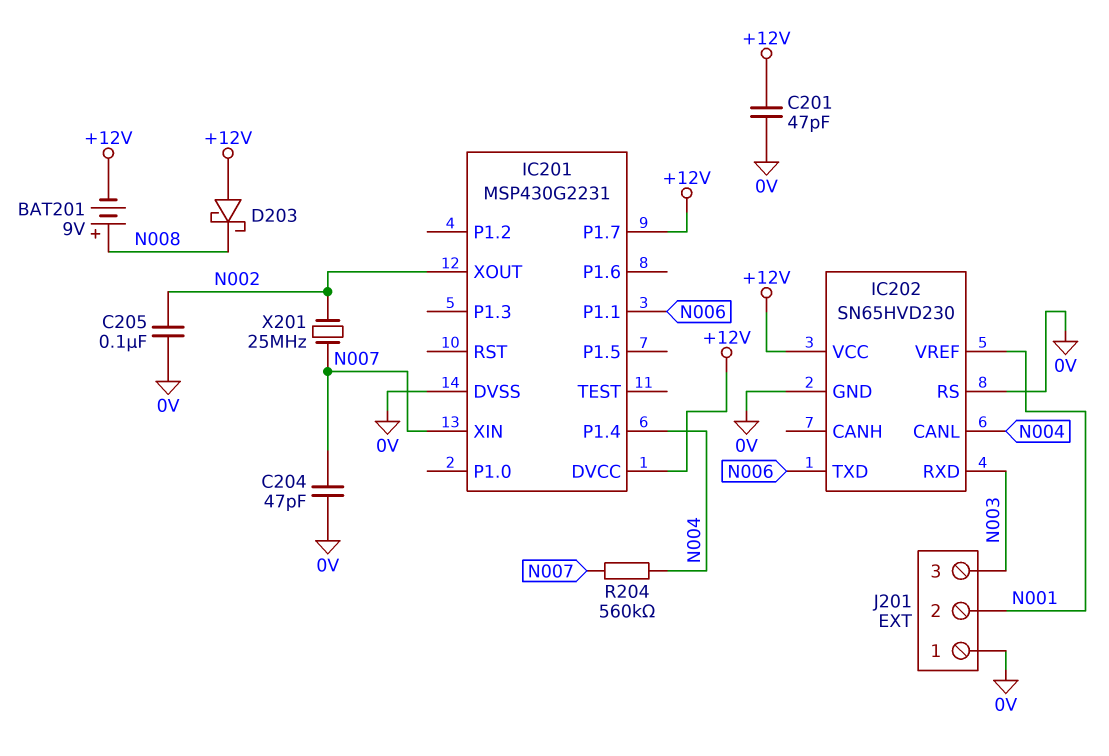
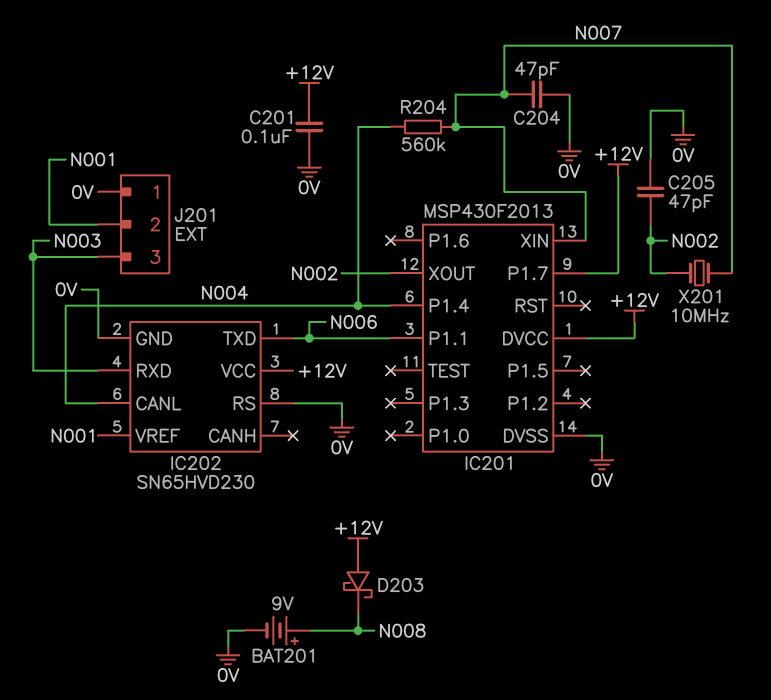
BAT201: 9V (plus N008, minus +12V) -> 9V (plus N008, minus 0V)
C201: 47pF (+12V, 0V) -> 100nF (+12V, 0V)
C205: 100nF (0V, N002) -> 47pF (0V, N002)
IC201: MSP430G2231 -> MSP430F2013
X201: 25MHz (N002, N007) -> 10MHz (N002, N007)

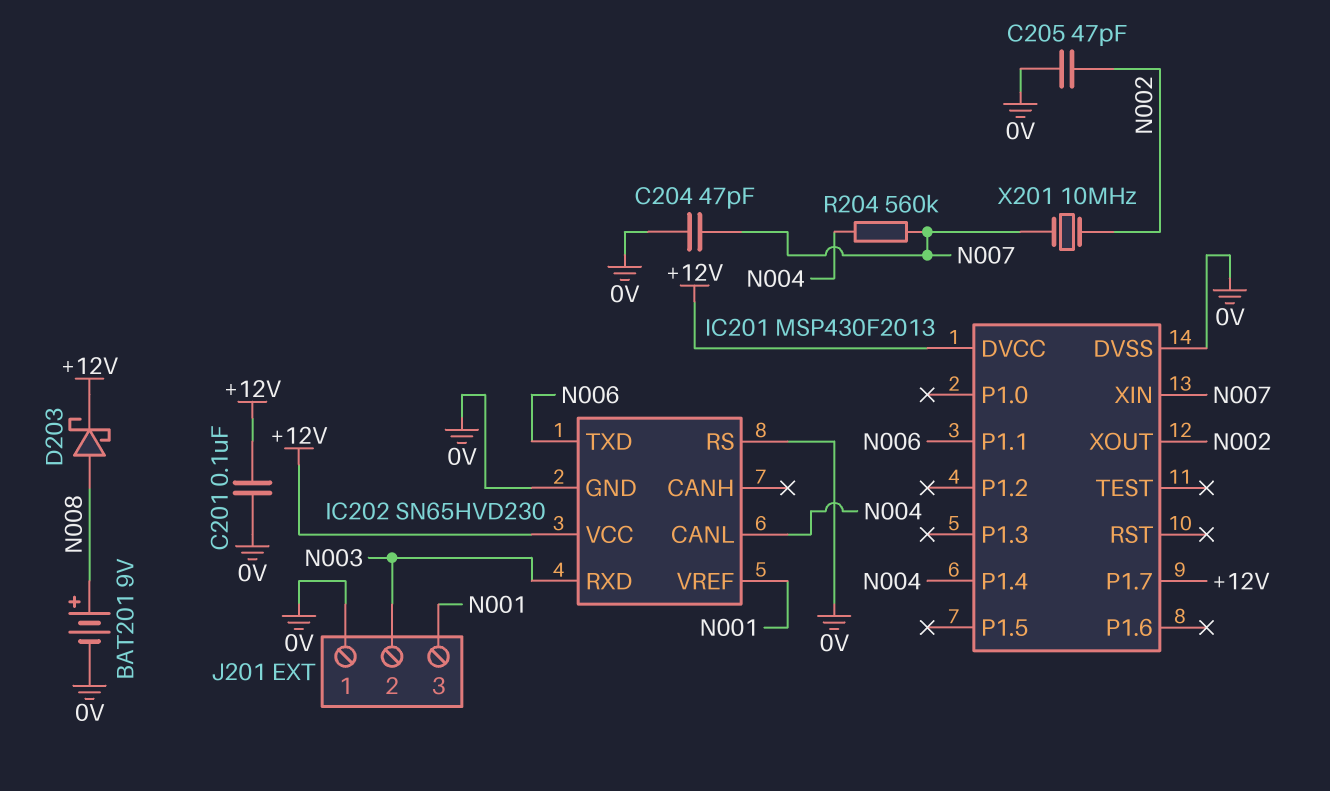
D203: schottky (A +12V, K N008) -> schottky (A N008, K +12V)
J201 pin 2: N001 -> N003
J201 pin 3: N003 -> N001

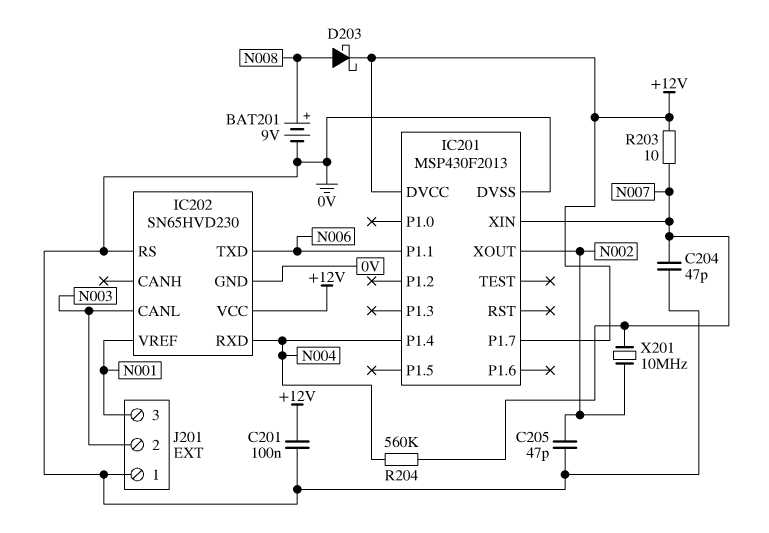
IC202 pin CANL: N004 -> N003
IC202 pin RXD: N003 -> N004
R203: none -> 10 (+12V, N007)

